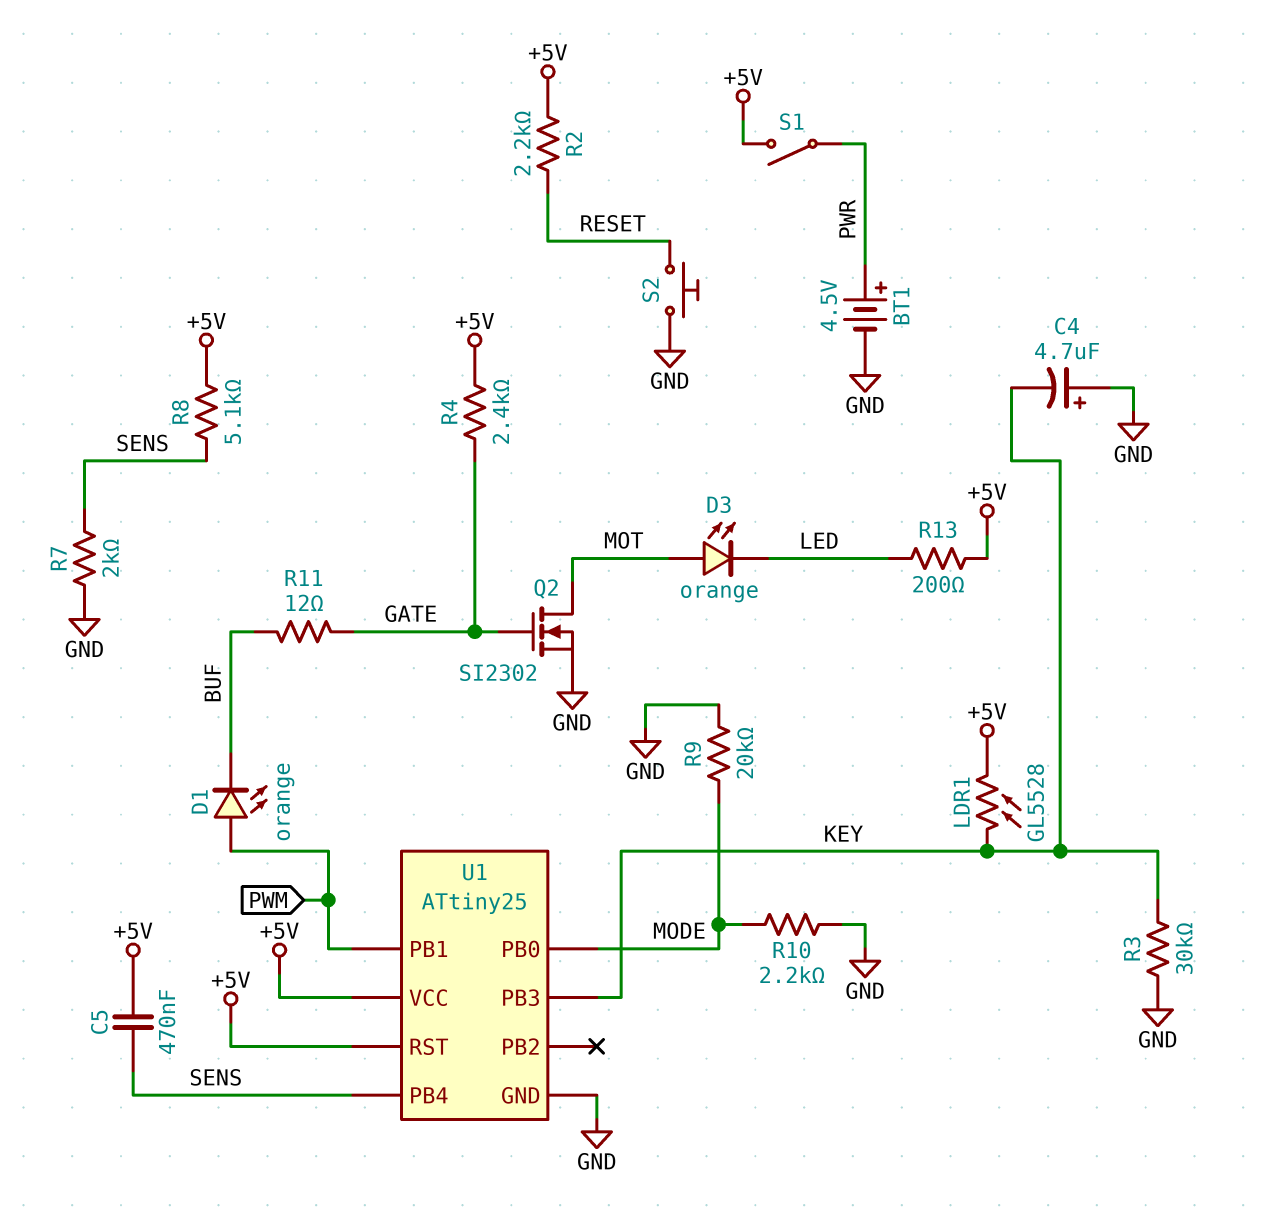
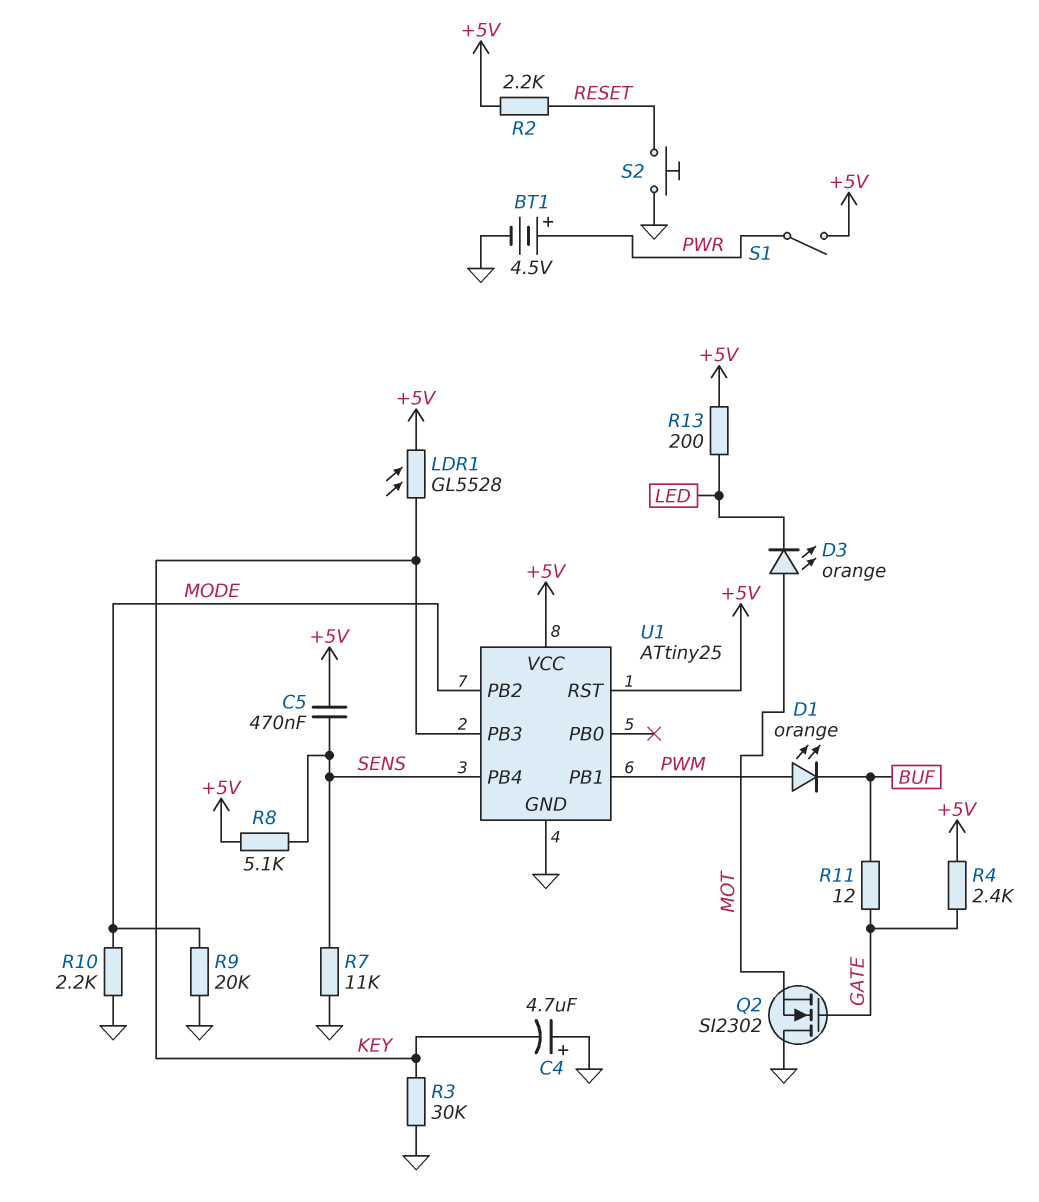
Q2: NMOS SI2302 (G GATE, D MOT, S GND) -> NMOS SI2302 (G GATE, D GND, S MOT)
R7: 2k (GND, SENS) -> 11k (GND, SENS)
U1 pin PB0: MODE -> none
U1 pin PB2: none -> MODE

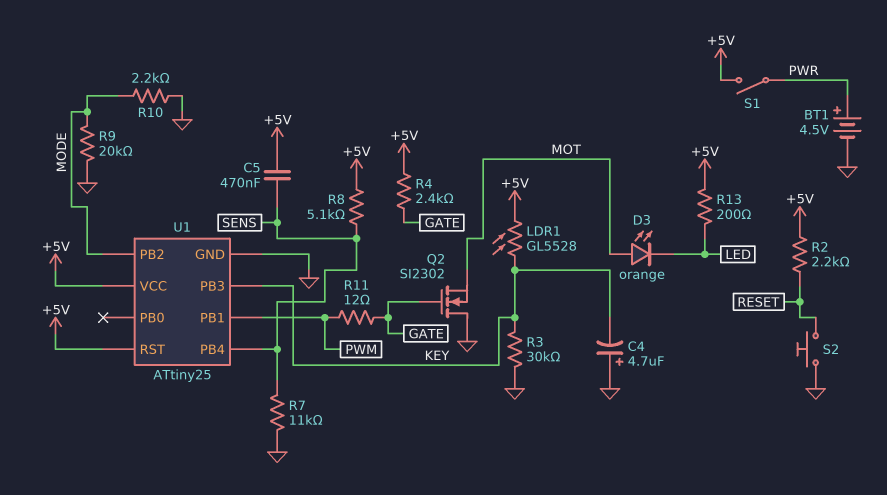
D1: LED orange (A PWM, K BUF) -> none
R11: 12 (BUF, GATE) -> 12 (GATE, PWM)

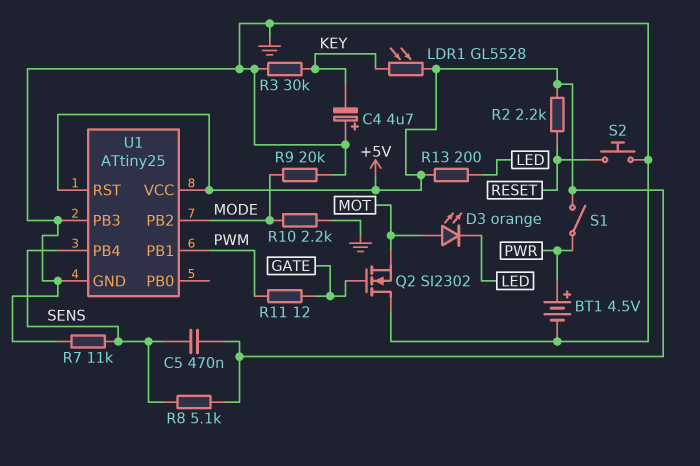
R4: 2.4k (+5V, GATE) -> none
U1 pin PB3: KEY -> GND

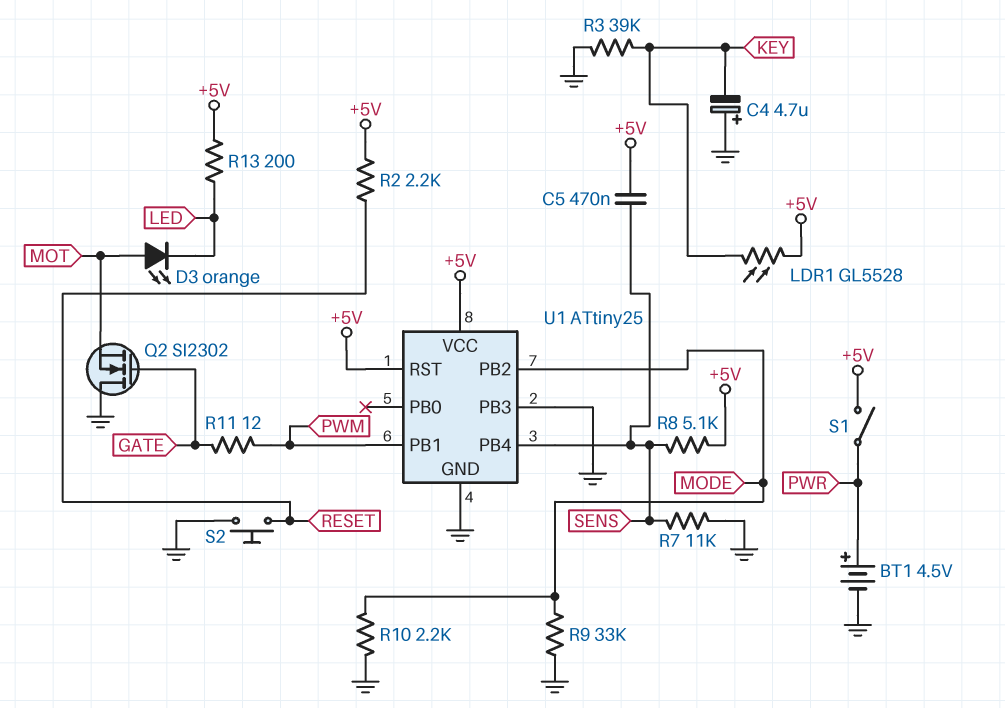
R3: 30k (GND, KEY) -> 39k (GND, KEY)
R9: 20k (GND, MODE) -> 33k (GND, MODE)

